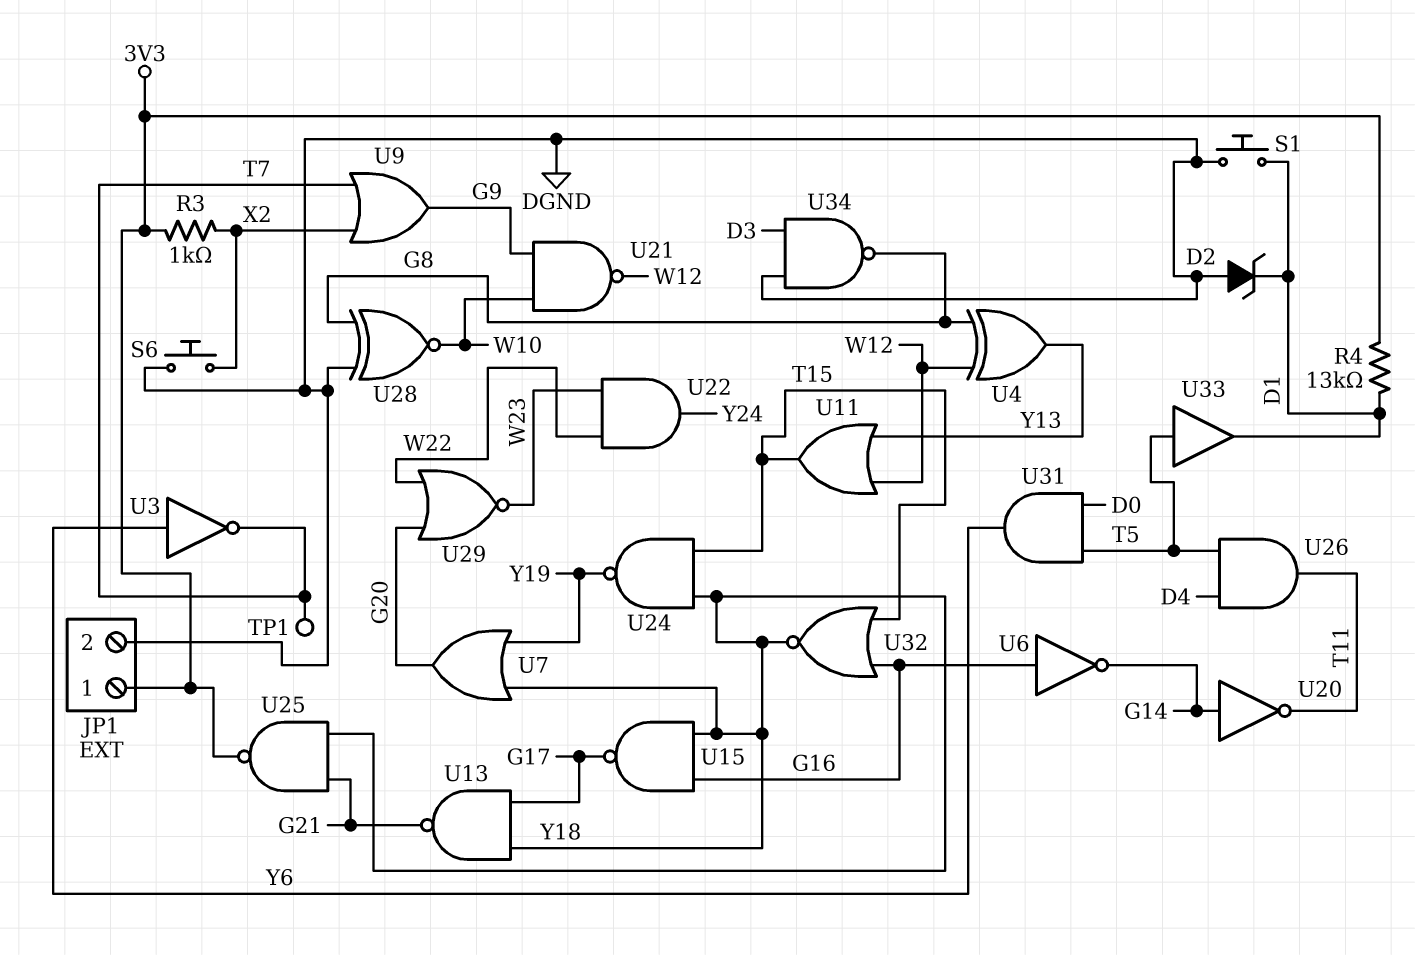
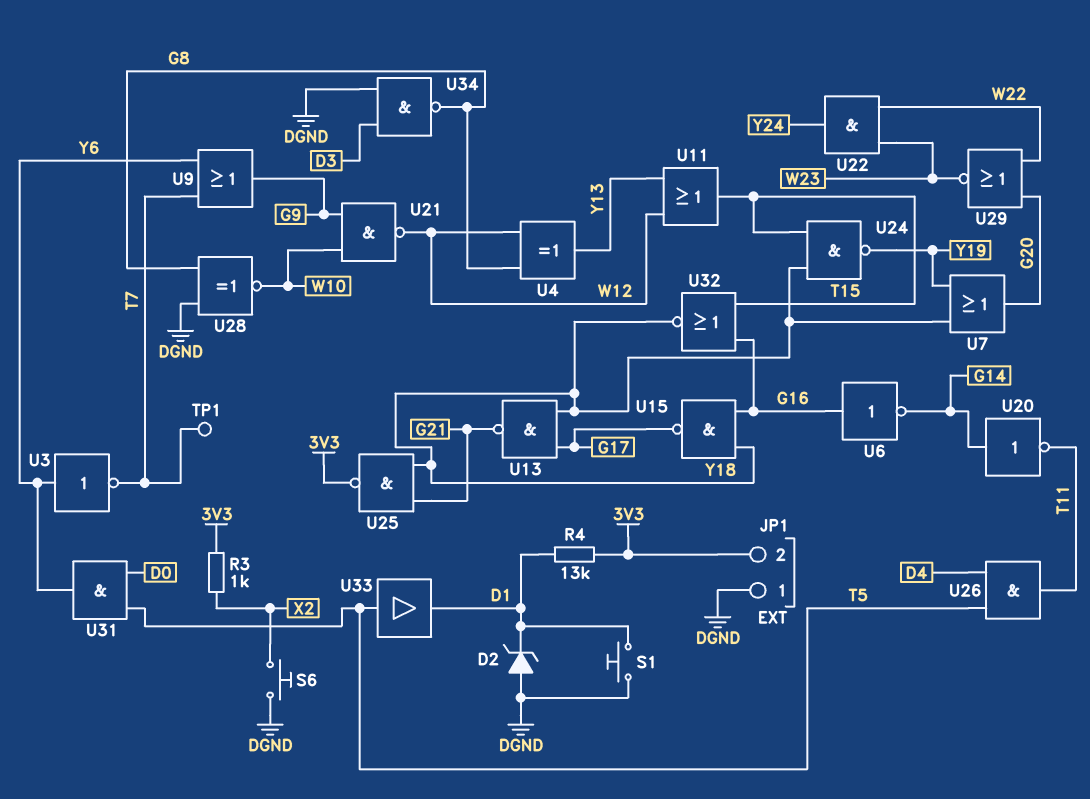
JP1 pin 1: 3V3 -> DGND
JP1 pin 2: DGND -> 3V3
U9: OR (in T7, in X2, out G9) -> OR (in T7, in Y6, out G9)

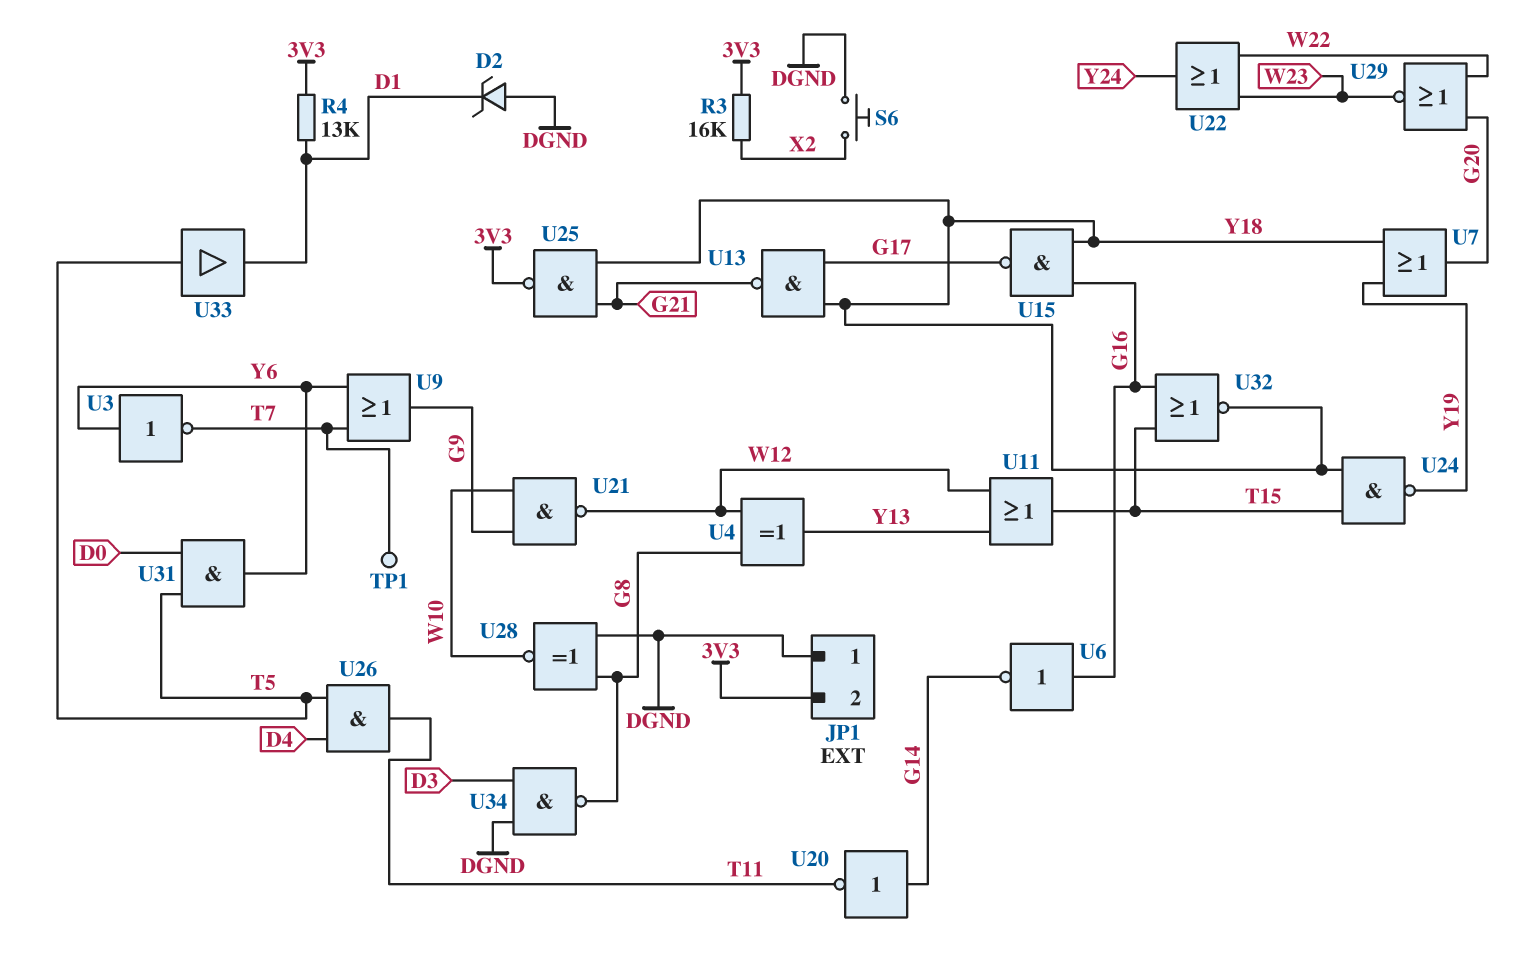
R3: 1k (3V3, X2) -> 16k (3V3, X2)
S1: button (D1, DGND) -> none
U22: AND (in W22, in W23, out Y24) -> OR (in W22, in W23, out Y24)

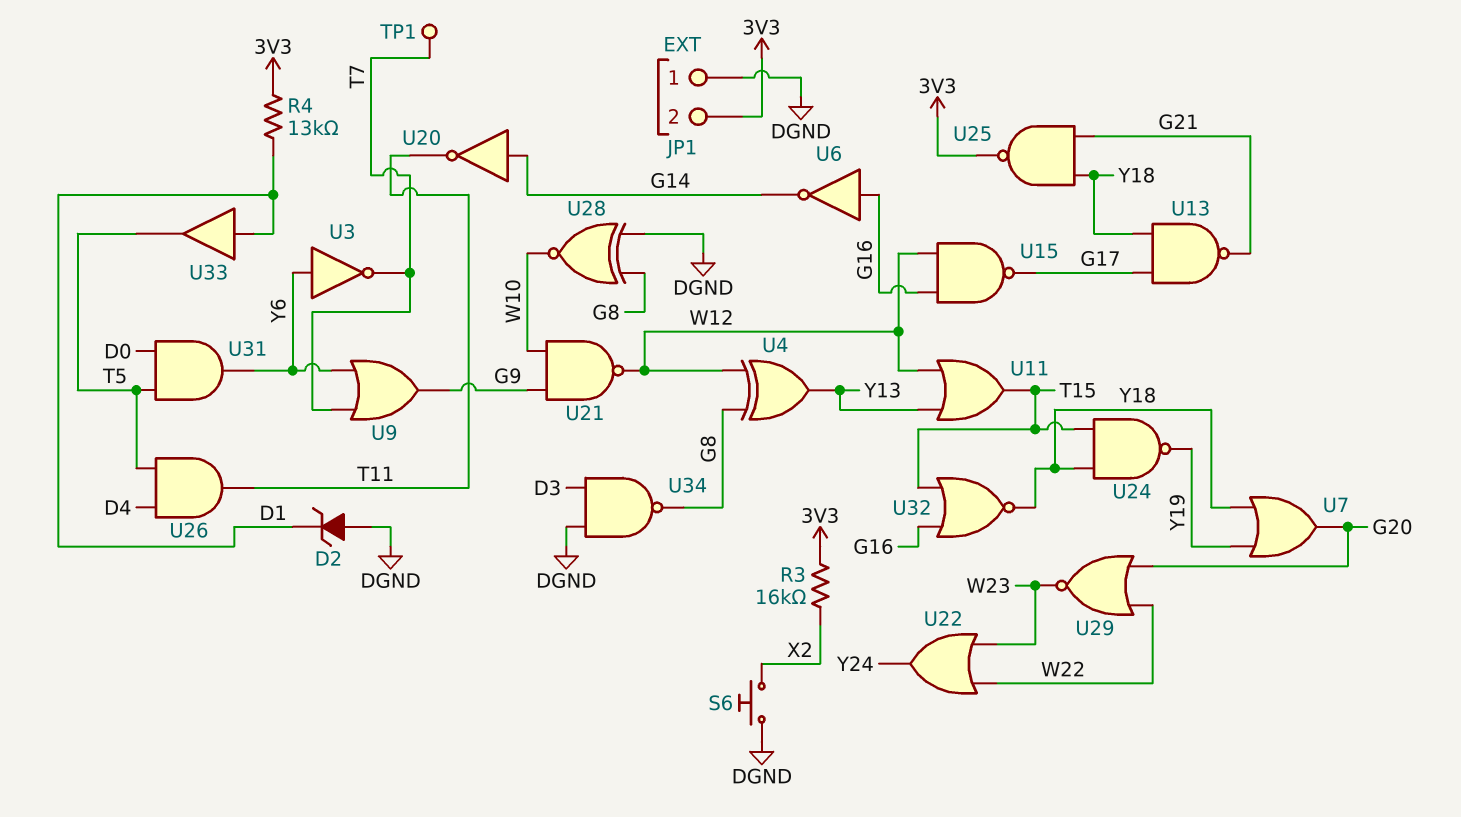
U15: NAND (in G16, in Y18, out G17) -> NAND (in G16, in W12, out G17)
U33: buffer (in T5, out D1) -> buffer (in D1, out T5)

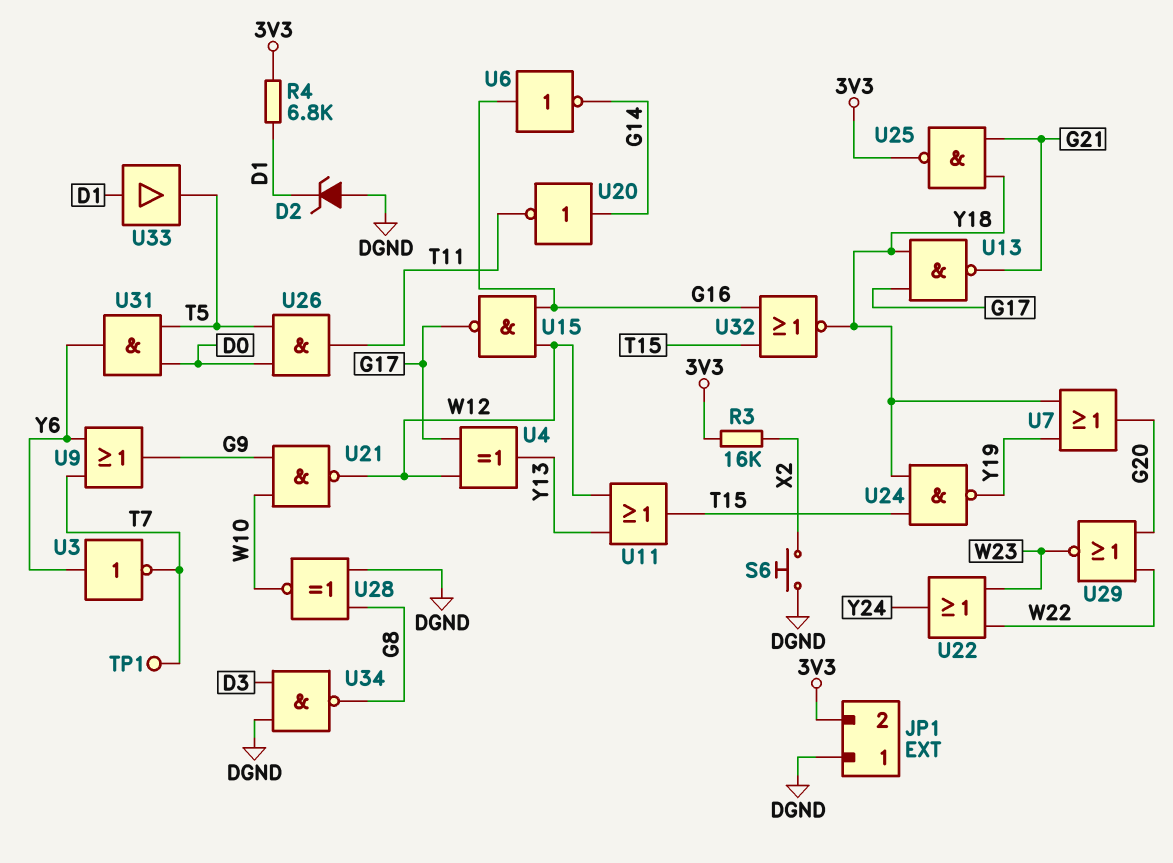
R4: 13k (3V3, D1) -> 6.8k (3V3, D1)
U4: XOR (in G8, in W12, out Y13) -> XOR (in G17, in W12, out Y13)
U26: AND (in D4, in T5, out T11) -> AND (in D0, in T5, out T11)

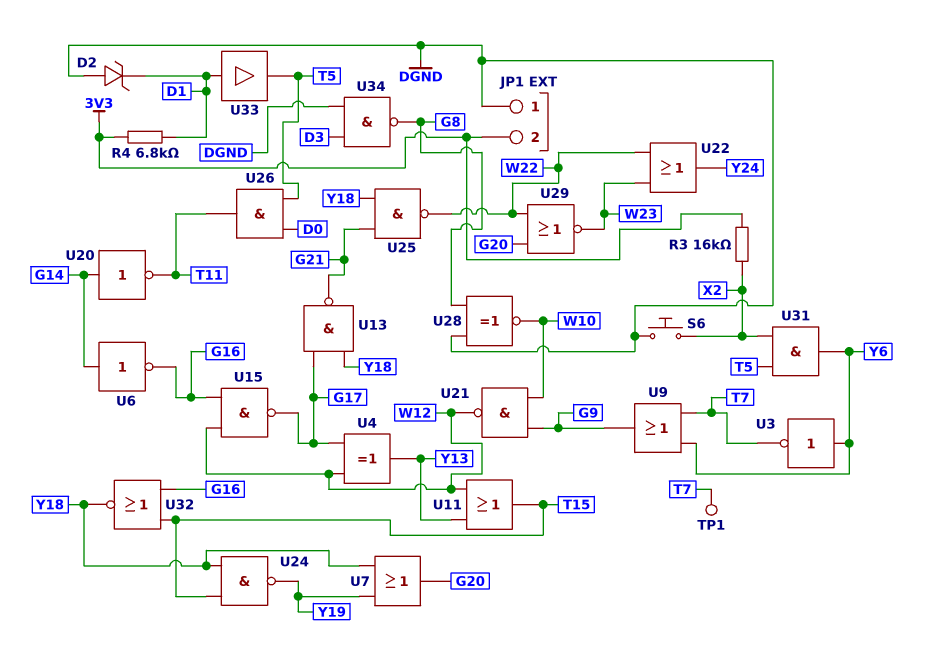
U6: NOT (in G16, out G14) -> NOT (in G14, out G16)
U25: NAND (in G21, in Y18, out 3V3) -> NAND (in G21, in Y18, out W22)
U31: AND (in D0, in T5, out Y6) -> AND (in T5, in X2, out Y6)

